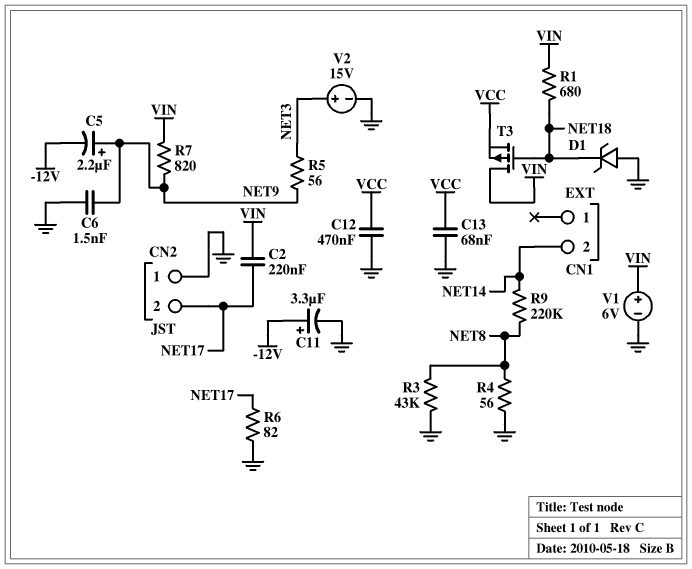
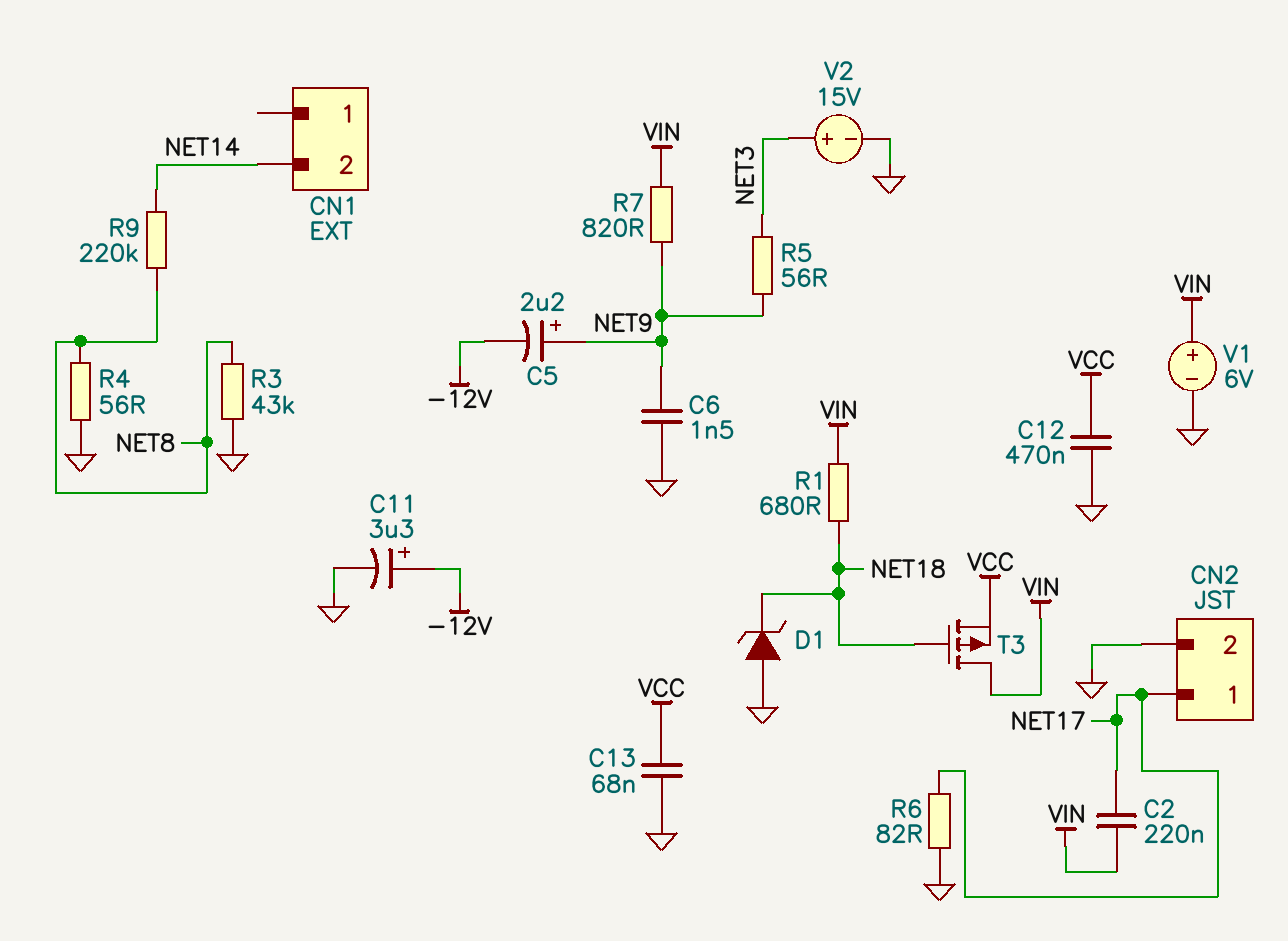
CN2 pin 1: GND -> NET17
CN2 pin 2: NET17 -> GND

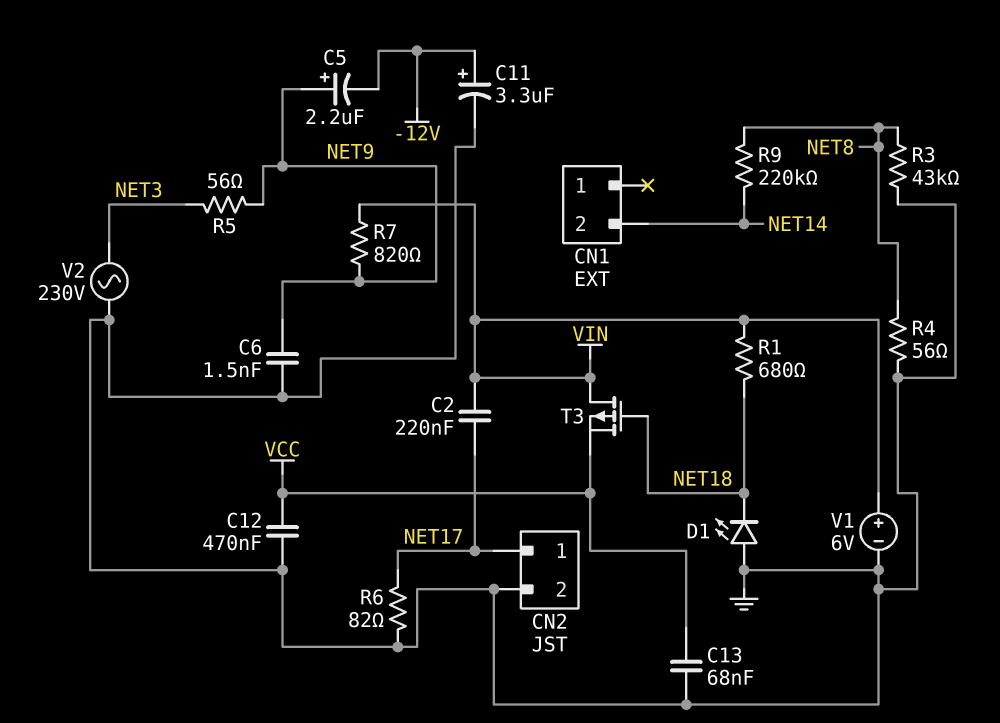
D1: zener (A GND, K NET18) -> LED (A GND, K NET18)
V2: 15V (plus NET3, minus GND) -> AC 230V (GND, NET3)

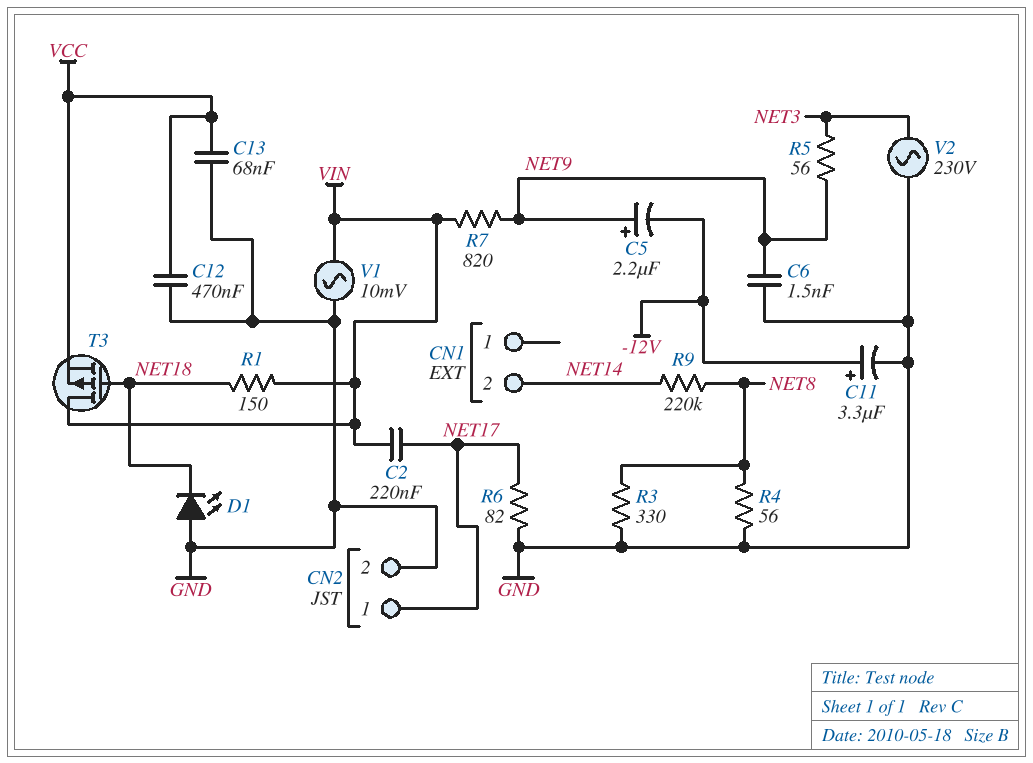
R1: 680 (NET18, VIN) -> 150 (NET18, VIN)
R3: 43k (GND, NET8) -> 330 (GND, NET8)
V1: 6V (plus VIN, minus GND) -> AC 10mV (GND, VIN)

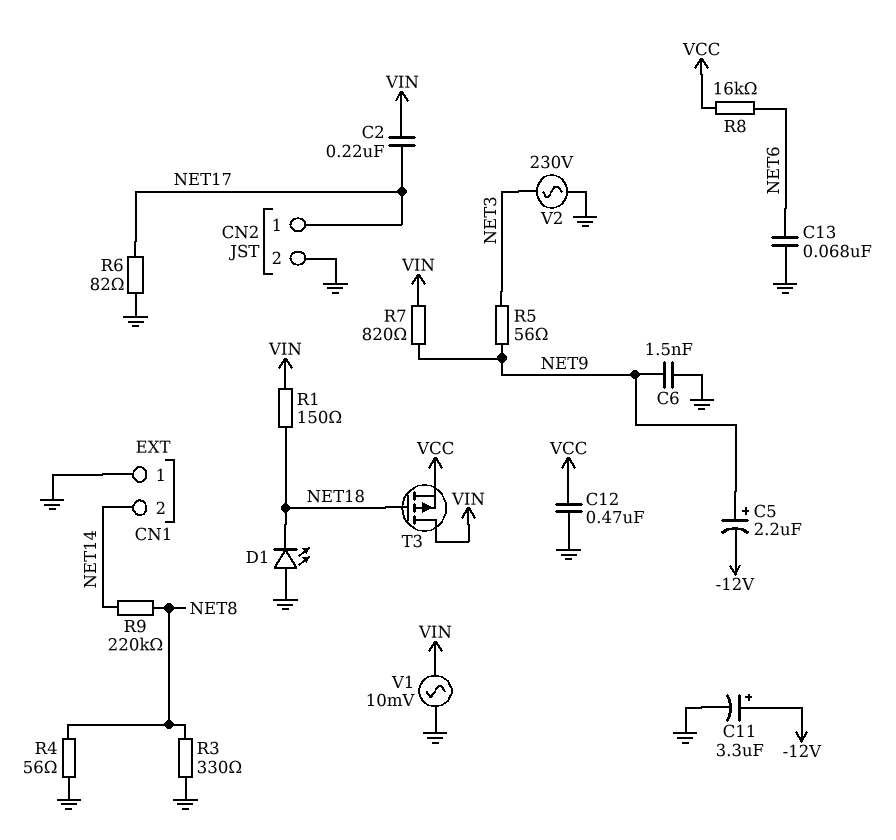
C13: 68nF (GND, VCC) -> 68nF (GND, NET6)
CN1 pin 1: none -> GND
R8: none -> 16k (NET6, VCC)

